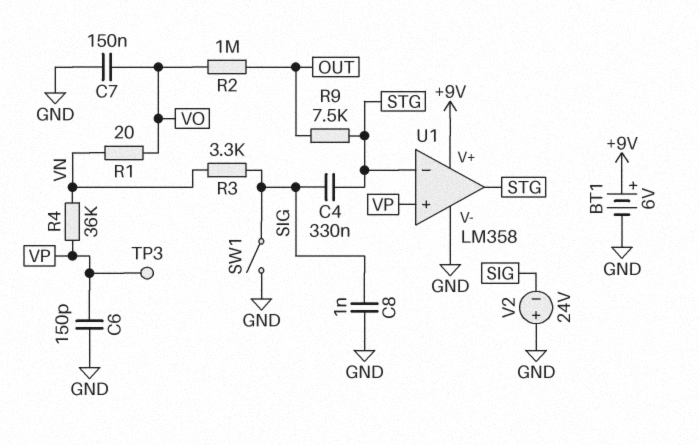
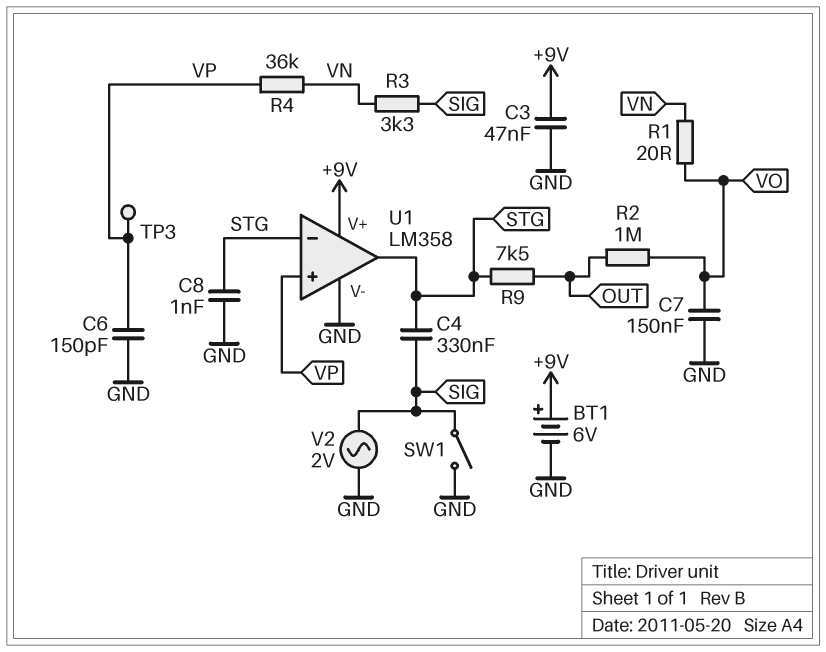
C3: none -> 47nF (+9V, GND)
C8: 1nF (GND, SIG) -> 1nF (GND, STG)
V2: 24V (plus GND, minus SIG) -> AC 2V (GND, SIG)

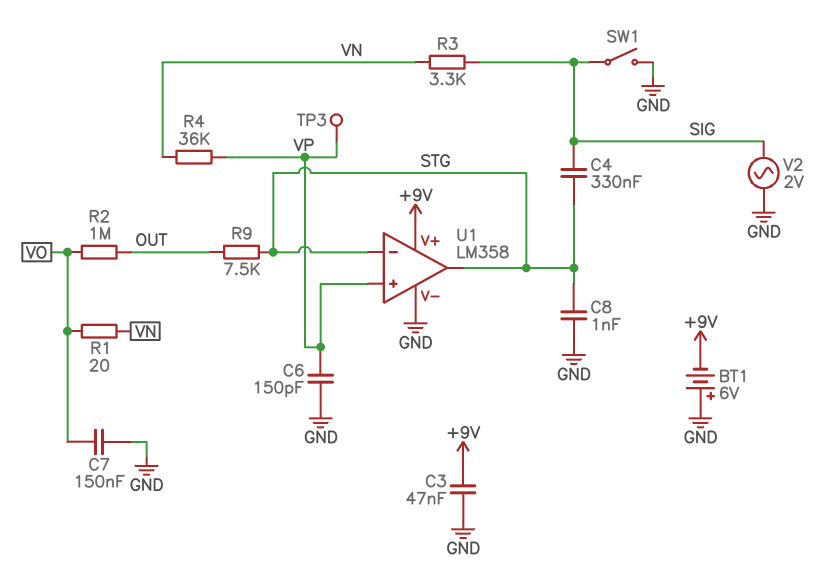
BT1: 6V (plus +9V, minus GND) -> 6V (plus GND, minus +9V)

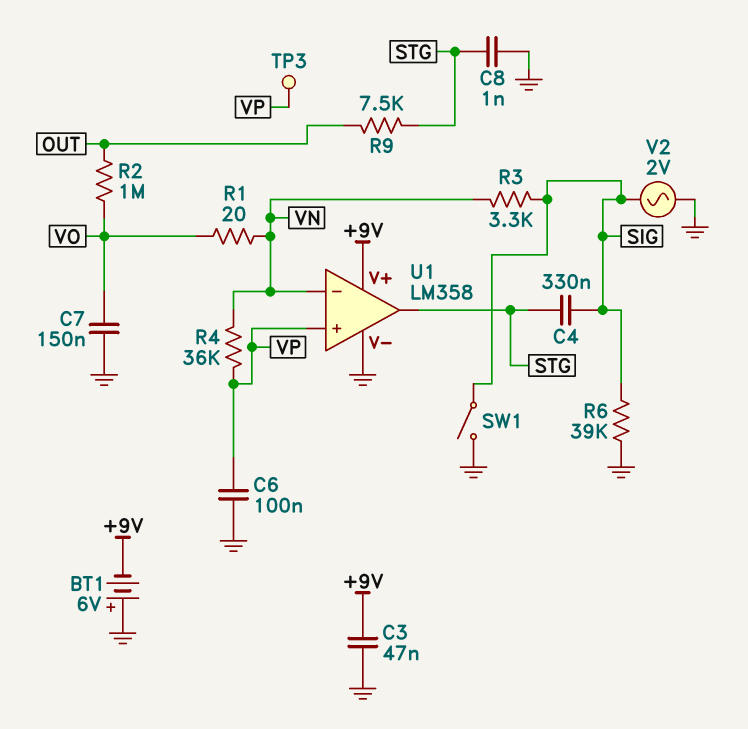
C6: 150pF (GND, VP) -> 100nF (GND, VP)
R6: none -> 39k (GND, SIG)
U1 pin in-: STG -> VN

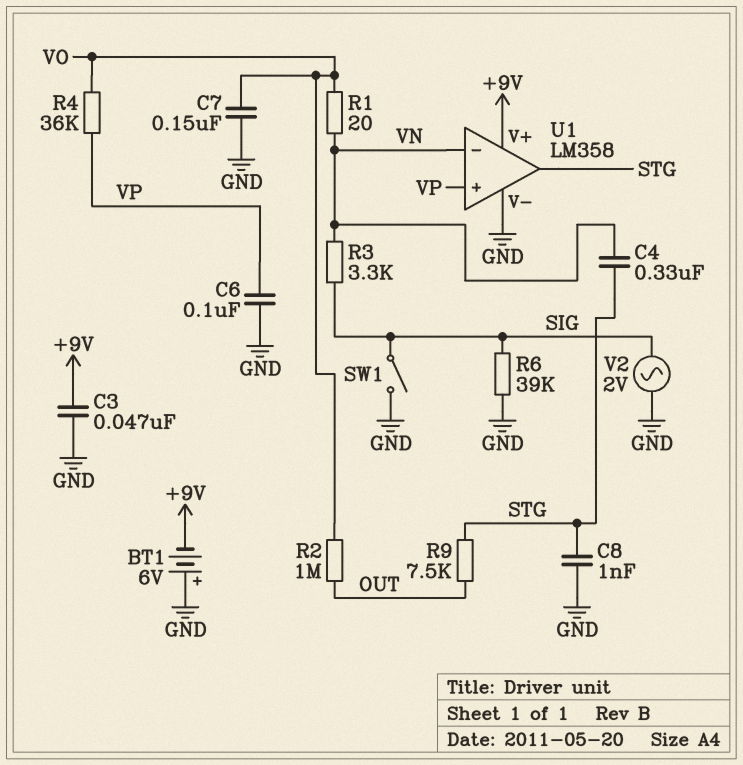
C4: 330nF (SIG, STG) -> 330nF (STG, VN)
R4: 36k (VN, VP) -> 36k (VO, VP)
TP3: test point (VP) -> none

